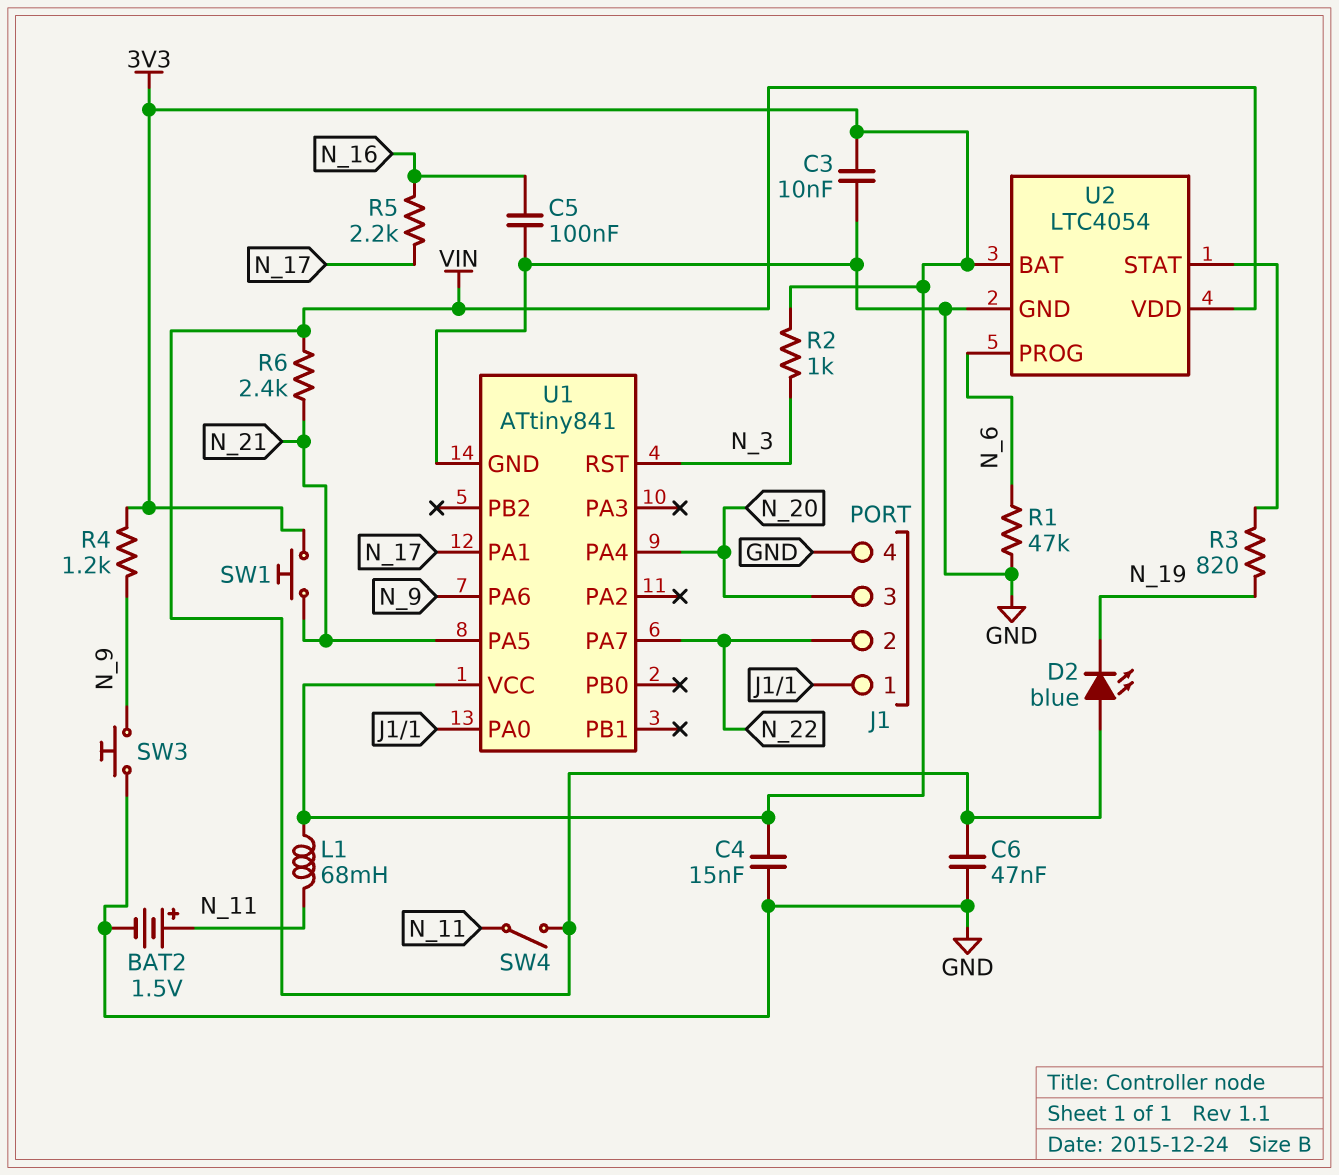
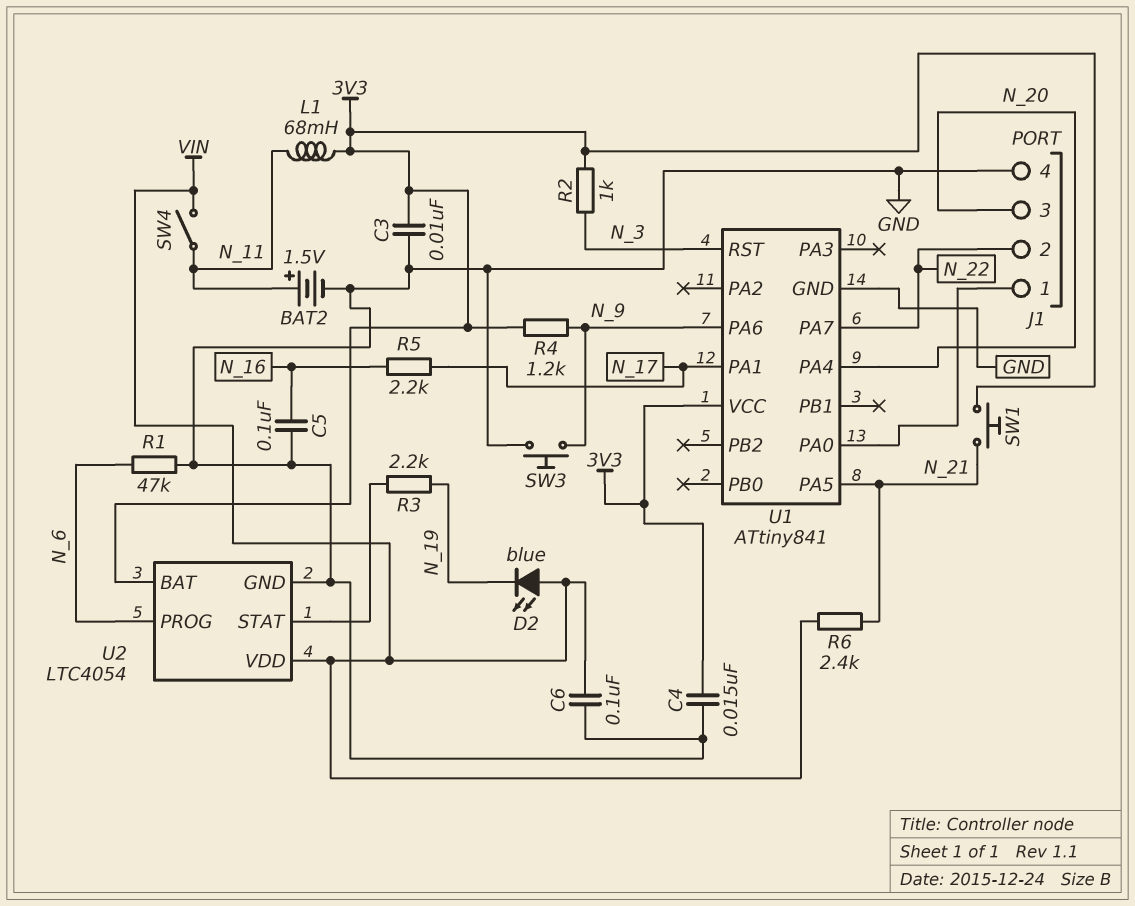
C6: 47nF (GND, VIN) -> 100nF (GND, VIN)
R3: 820 (N_19, U2/STAT) -> 2.2k (N_19, U2/STAT)

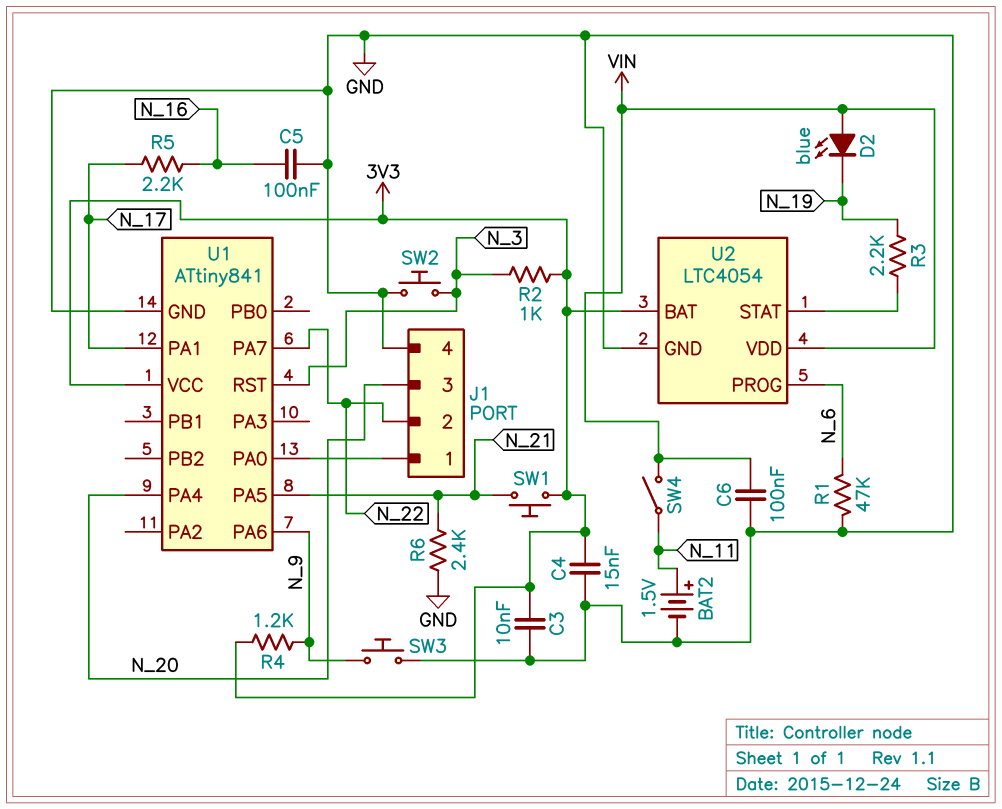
L1: 68mH (3V3, N_11) -> none
R6: 2.4k (N_21, VIN) -> 2.4k (GND, N_21)
SW2: none -> button (GND, N_3)

